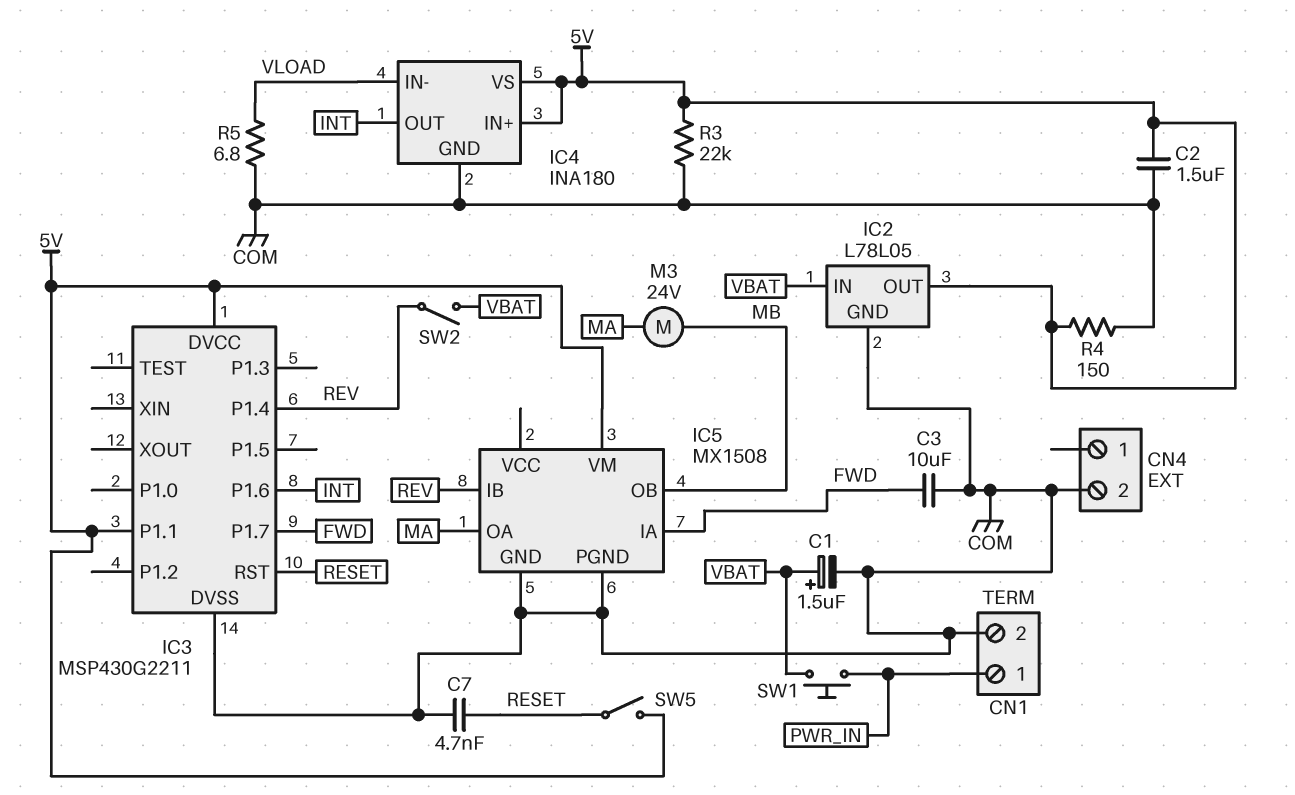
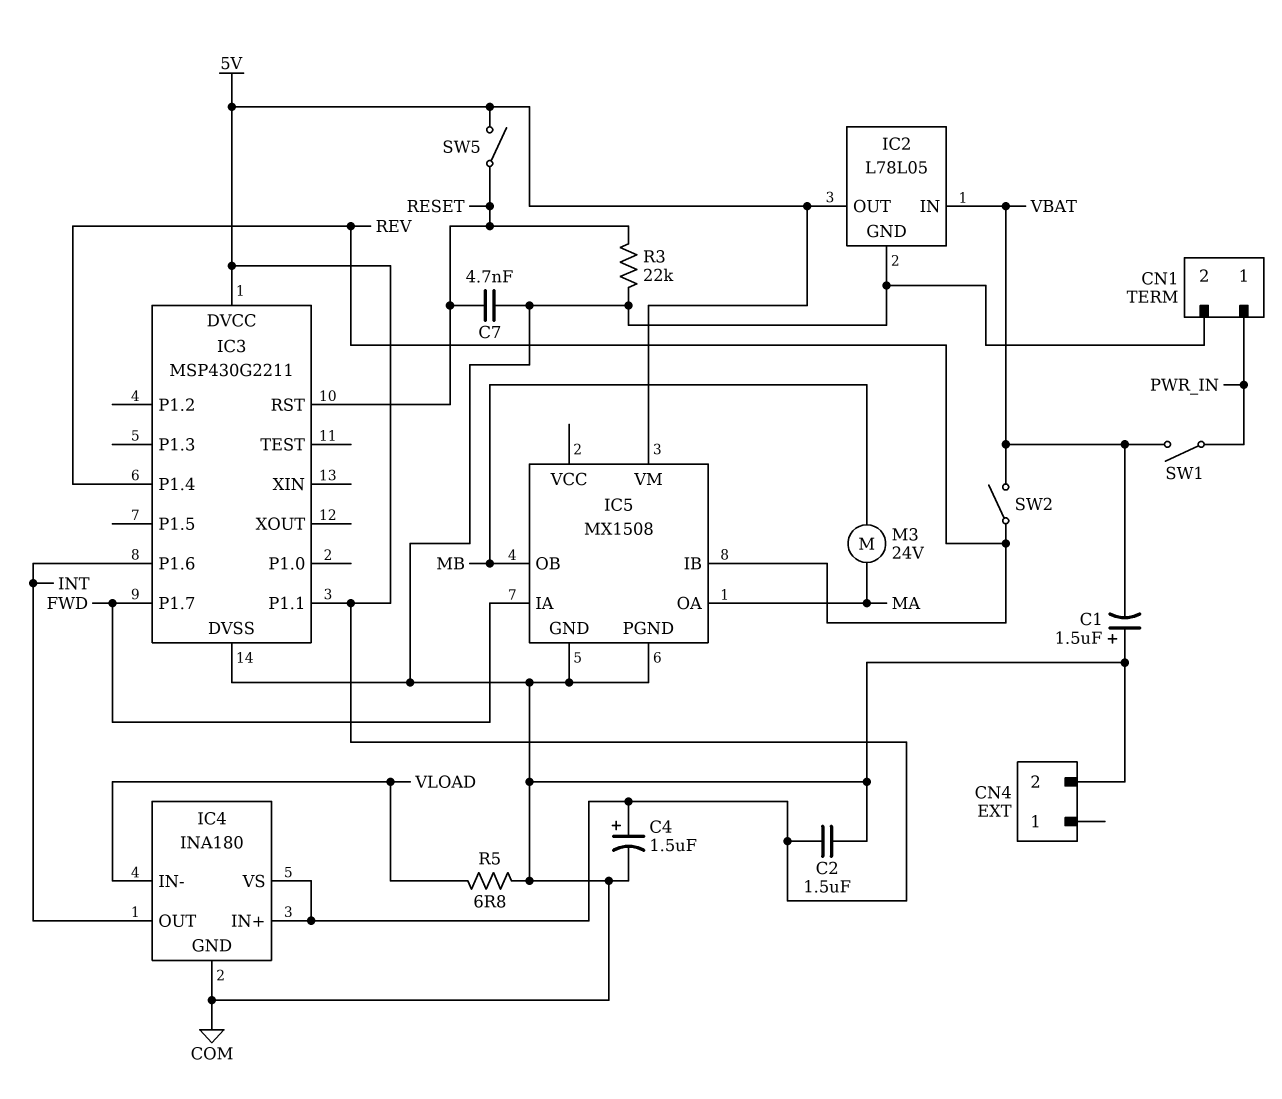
C1: 1.5uF (plus VBAT, minus COM) -> 1.5uF (plus COM, minus VBAT)
C3: 10uF (COM, FWD) -> none
C4: none -> 1.5uF (plus 5V, minus COM)
R3: 22k (5V, COM) -> 22k (COM, RESET)
R4: 150 (5V, COM) -> none
SW1: button (PWR_IN, VBAT) -> switch (PWR_IN, VBAT)

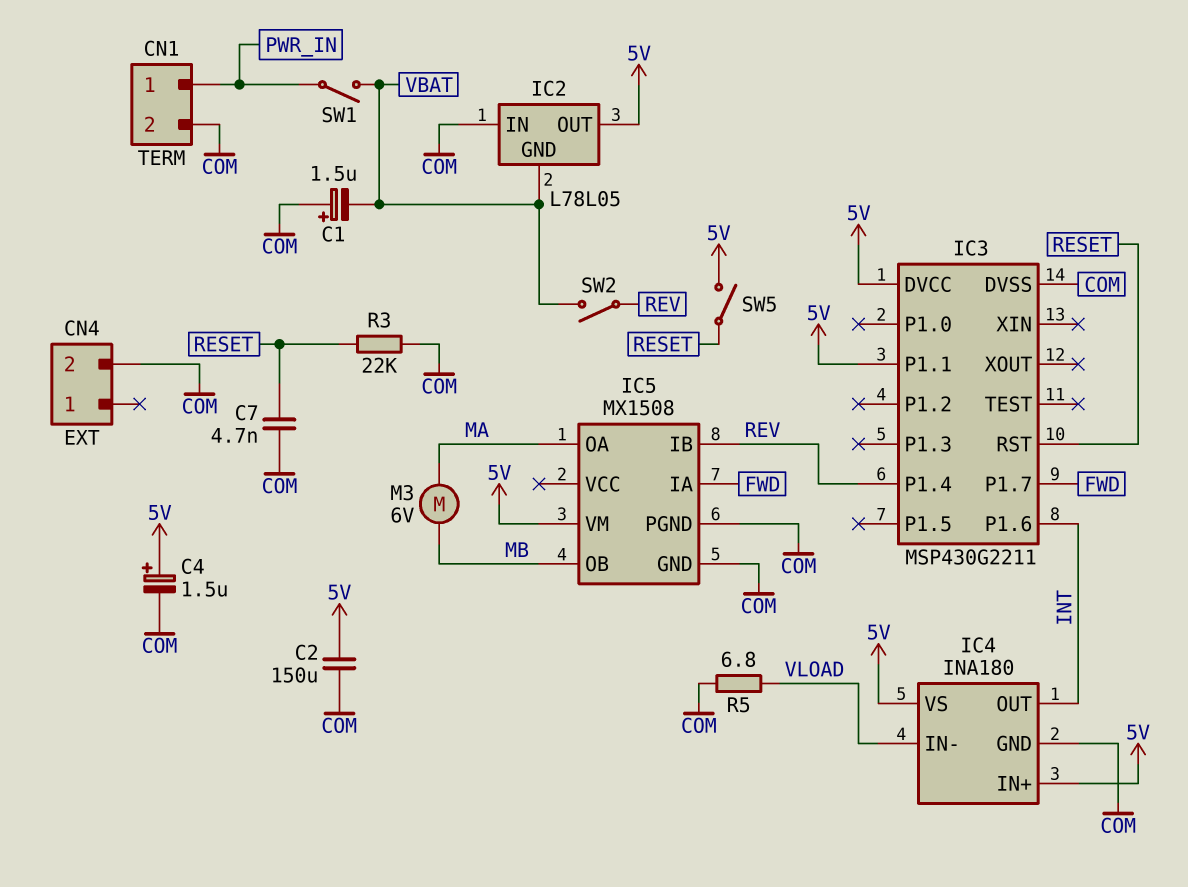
C2: 1.5uF (5V, COM) -> 150uF (5V, COM)
IC2 pin GND: COM -> VBAT
IC2 pin IN: VBAT -> COM
M3: motor 24V (MA, MB) -> motor 6V (MA, MB)

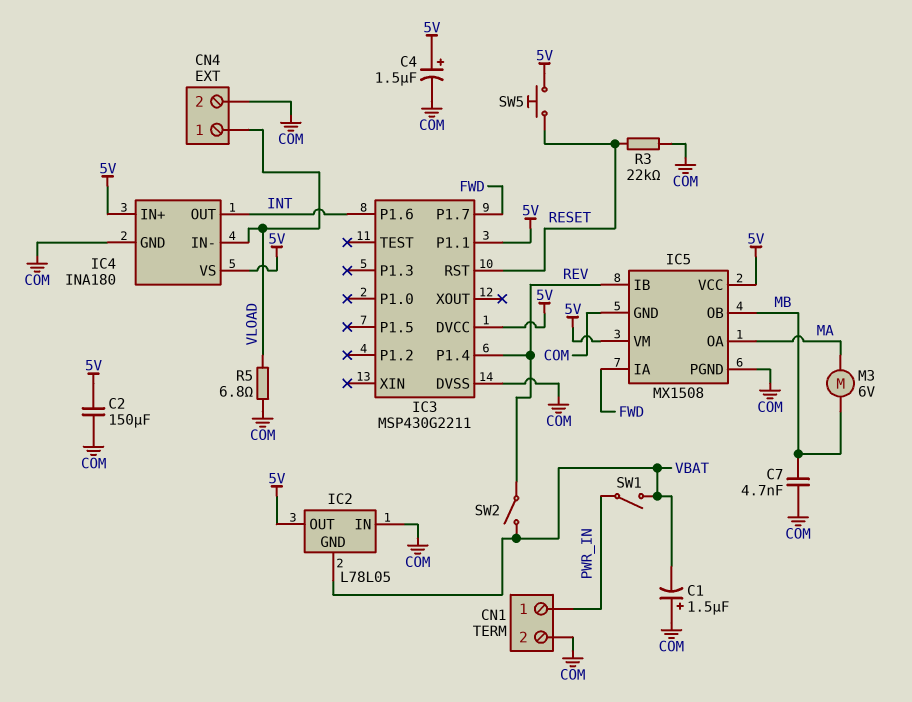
C7: 4.7nF (COM, RESET) -> 4.7nF (COM, MB)
CN4 pin 1: none -> VLOAD
IC5 pin VCC: none -> 5V
SW5: switch (5V, RESET) -> button (5V, RESET)

